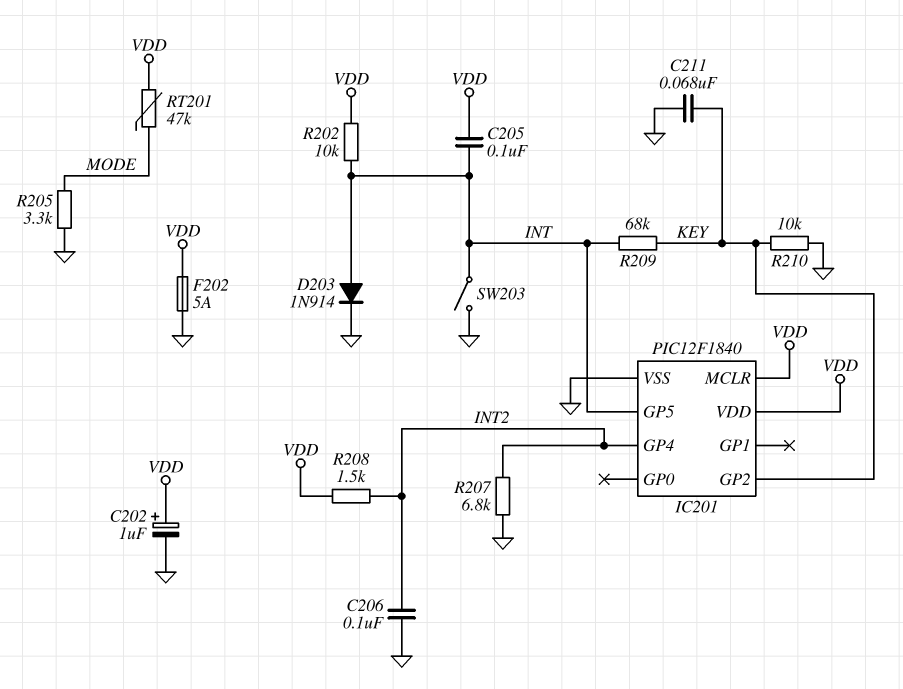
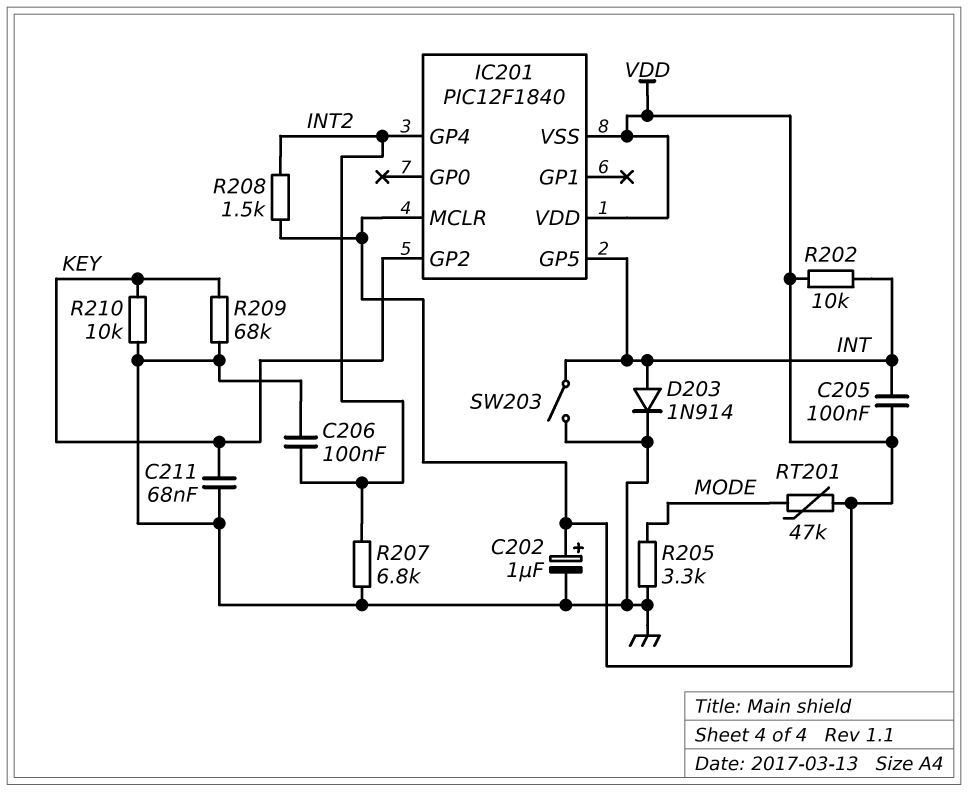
F202: 5A (GND, VDD) -> none
IC201 pin VSS: GND -> VDD
R209: 68k (INT, KEY) -> 68k (GND, KEY)

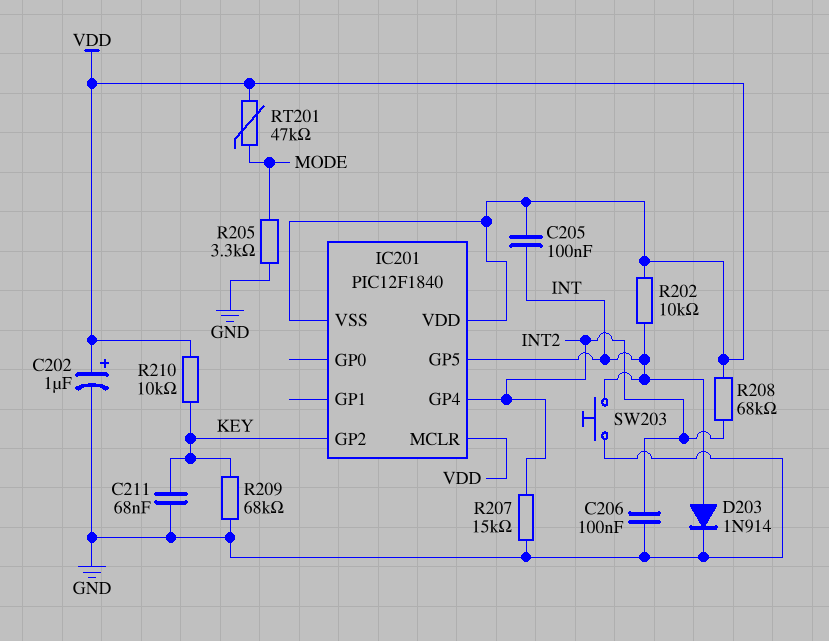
R207: 6.8k (GND, INT2) -> 15k (GND, INT2)
R208: 1.5k (INT2, VDD) -> 68k (INT2, VDD)
R210: 10k (GND, KEY) -> 10k (KEY, VDD)
SW203: switch (GND, INT) -> button (GND, INT)

